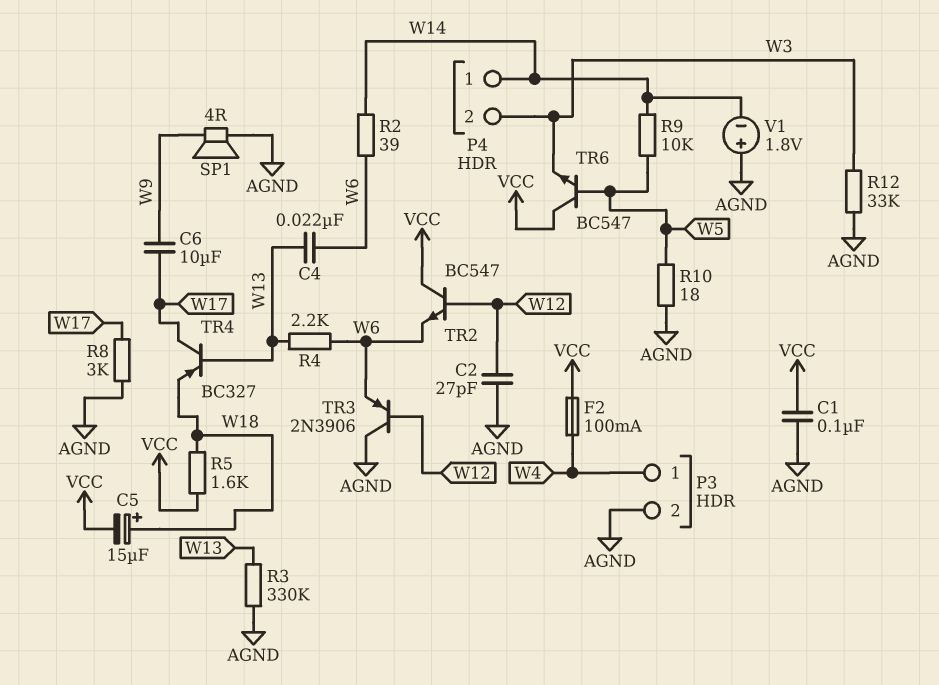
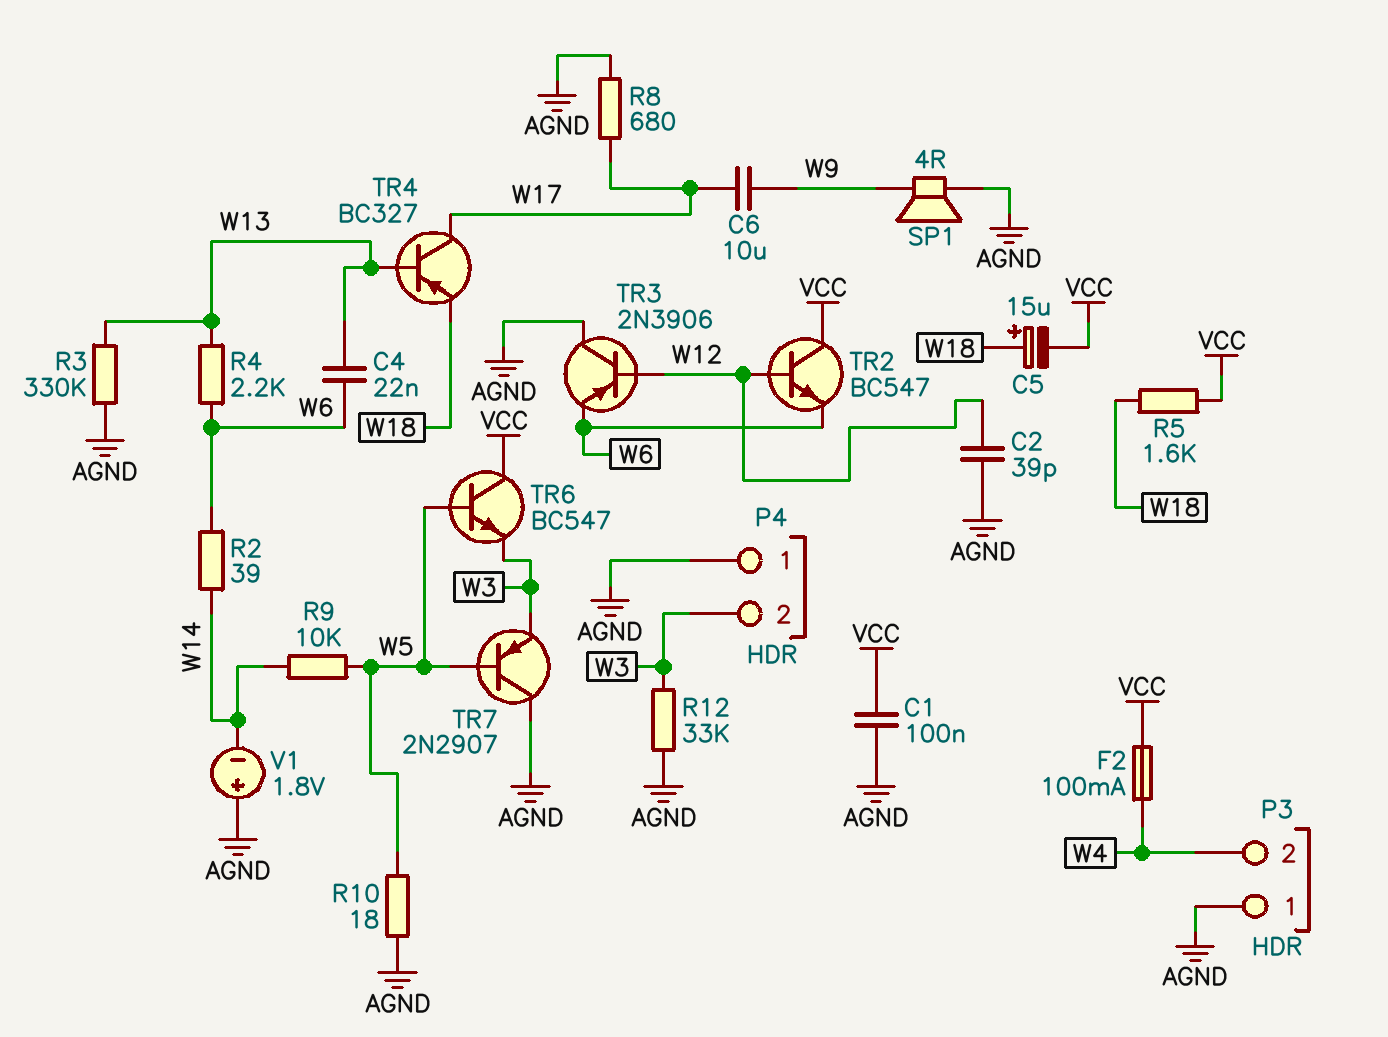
C2: 27pF (AGND, W12) -> 39pF (AGND, W12)
P3 pin 1: W4 -> AGND
P3 pin 2: AGND -> W4
P4 pin 1: W14 -> AGND
R8: 3k (AGND, W17) -> 680 (AGND, W17)
TR7: none -> PNP 2N2907 (B W5, C AGND, E W3)

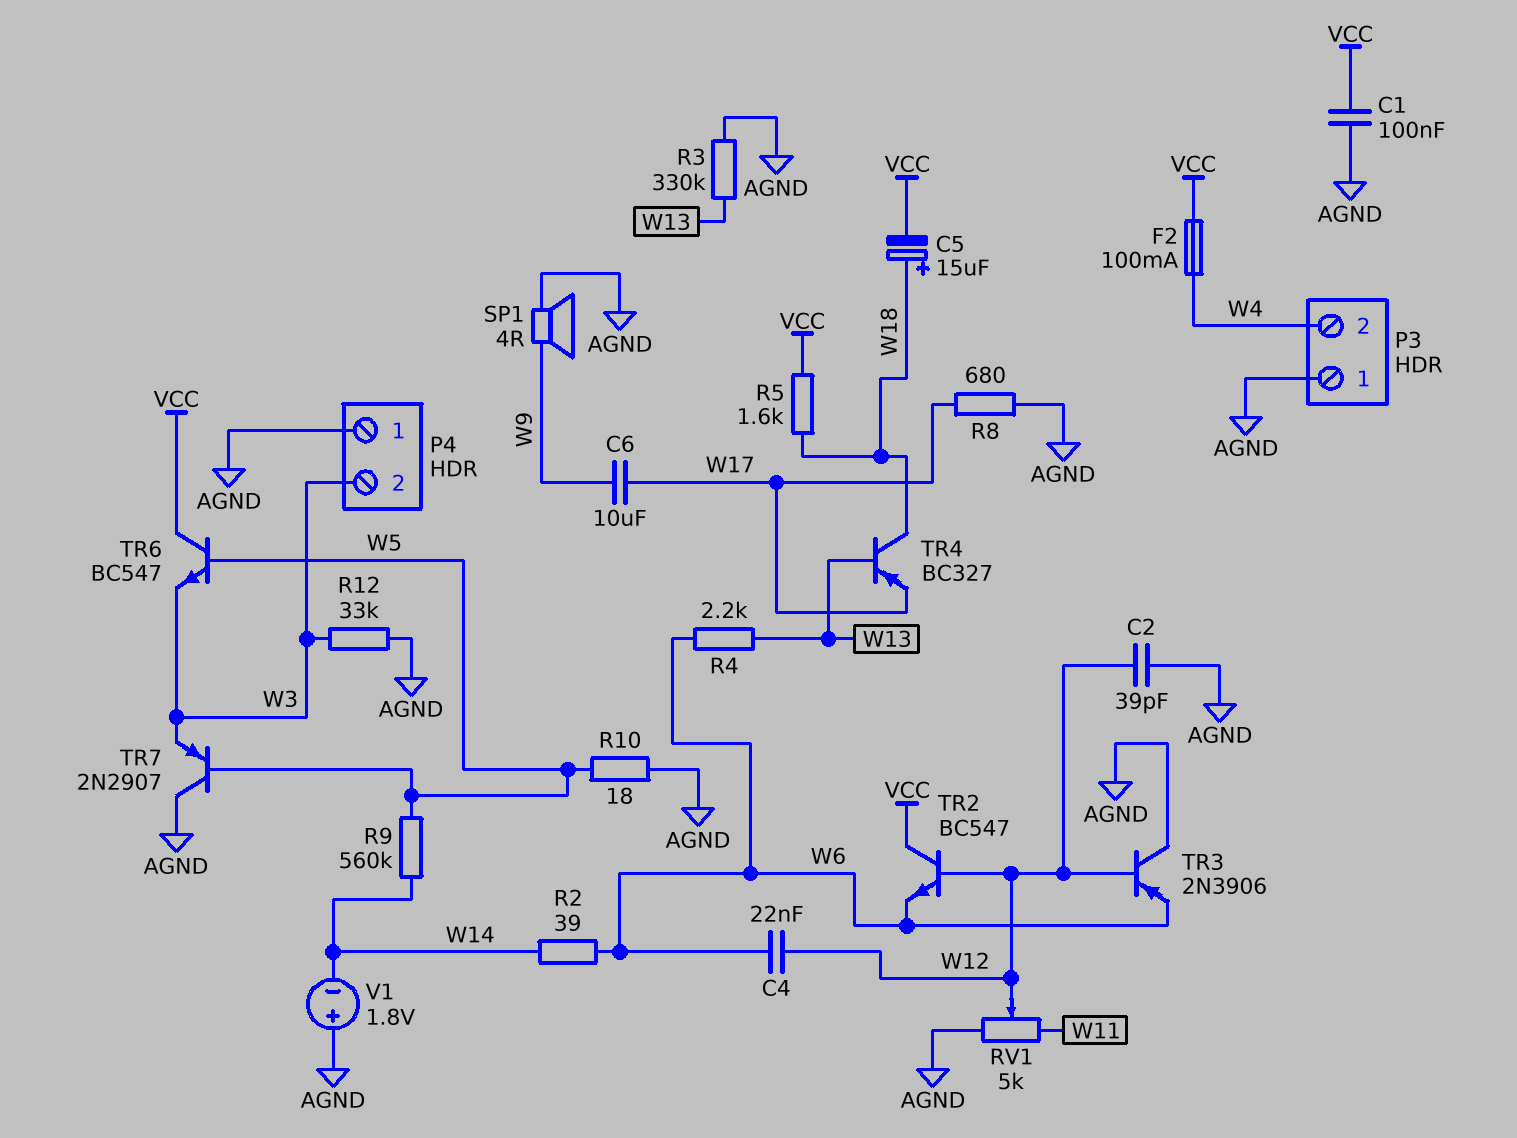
C4: 22nF (W6, W13) -> 22nF (W6, W12)
R9: 10k (W5, W14) -> 560k (W5, W14)
RV1: none -> 5k (AGND, W11, wiper W12)
TR4: PNP BC327 (B W13, C W17, E W18) -> PNP BC327 (B W13, C W18, E W17)

